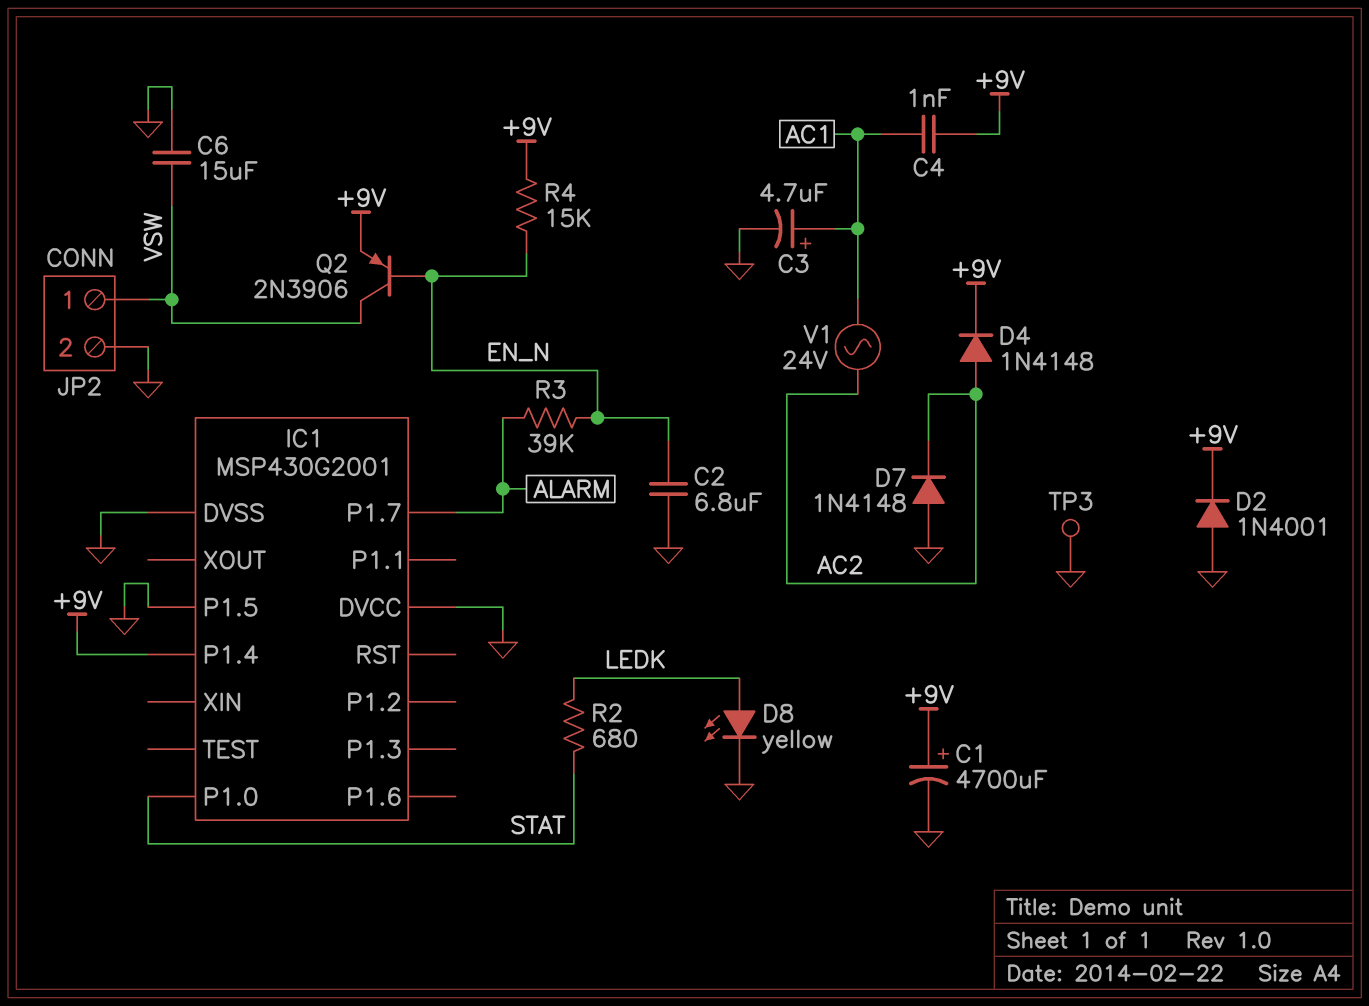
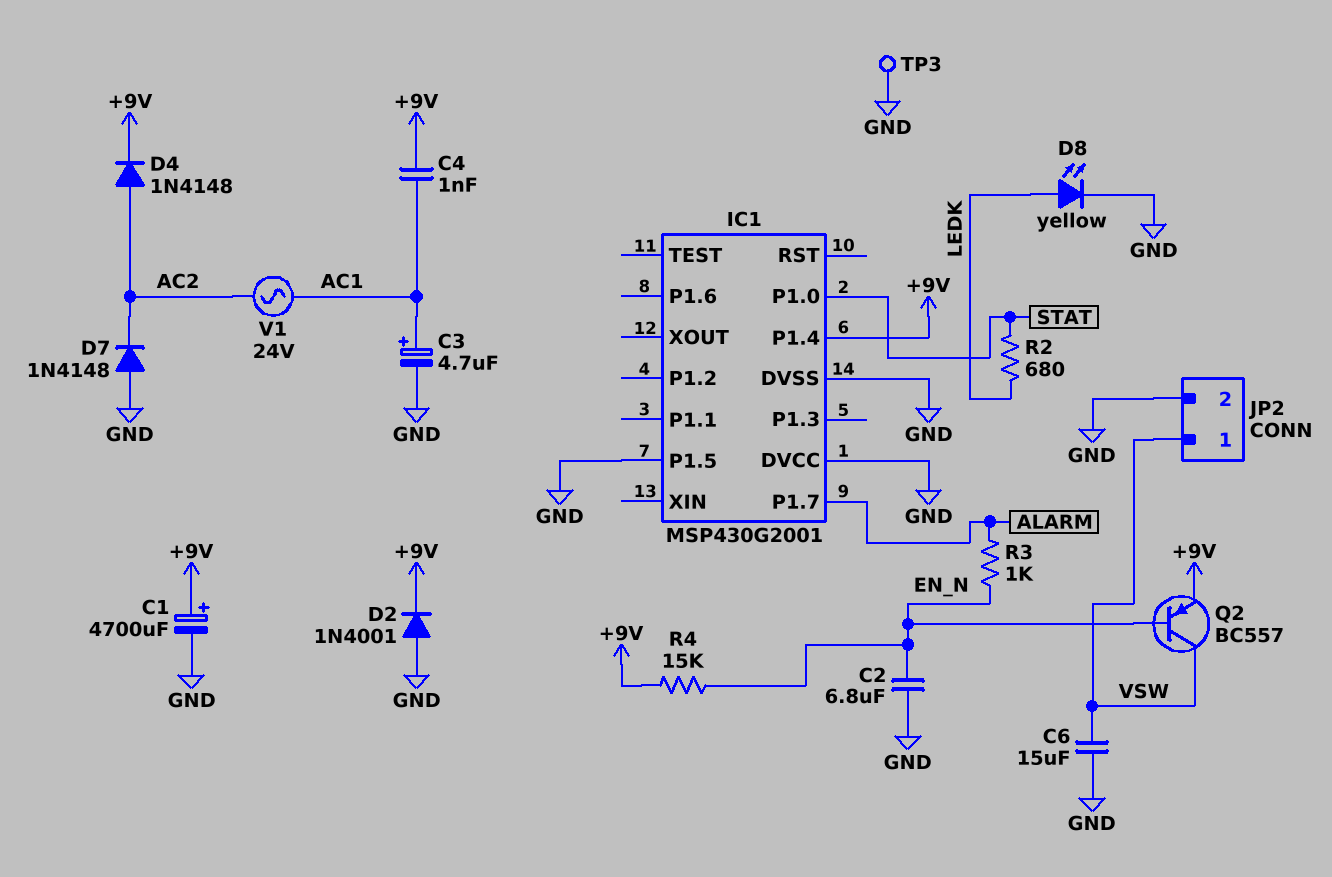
Q2: PNP 2N3906 (B EN_N, C VSW, E +9V) -> PNP BC557 (B EN_N, C VSW, E +9V)
R3: 39k (ALARM, EN_N) -> 1k (ALARM, EN_N)

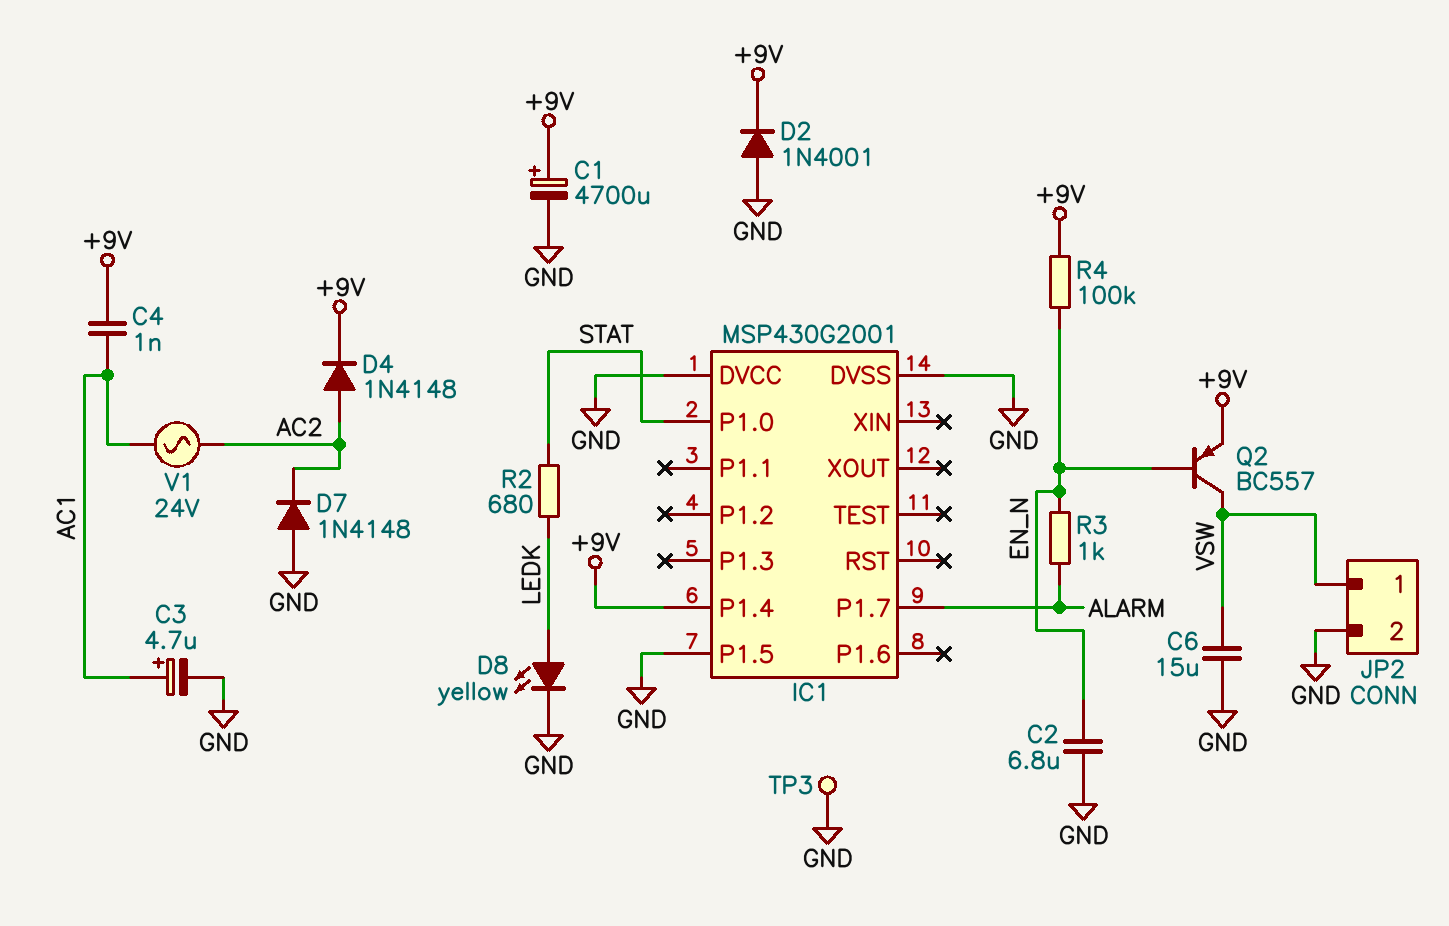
R4: 15k (+9V, EN_N) -> 100k (+9V, EN_N)

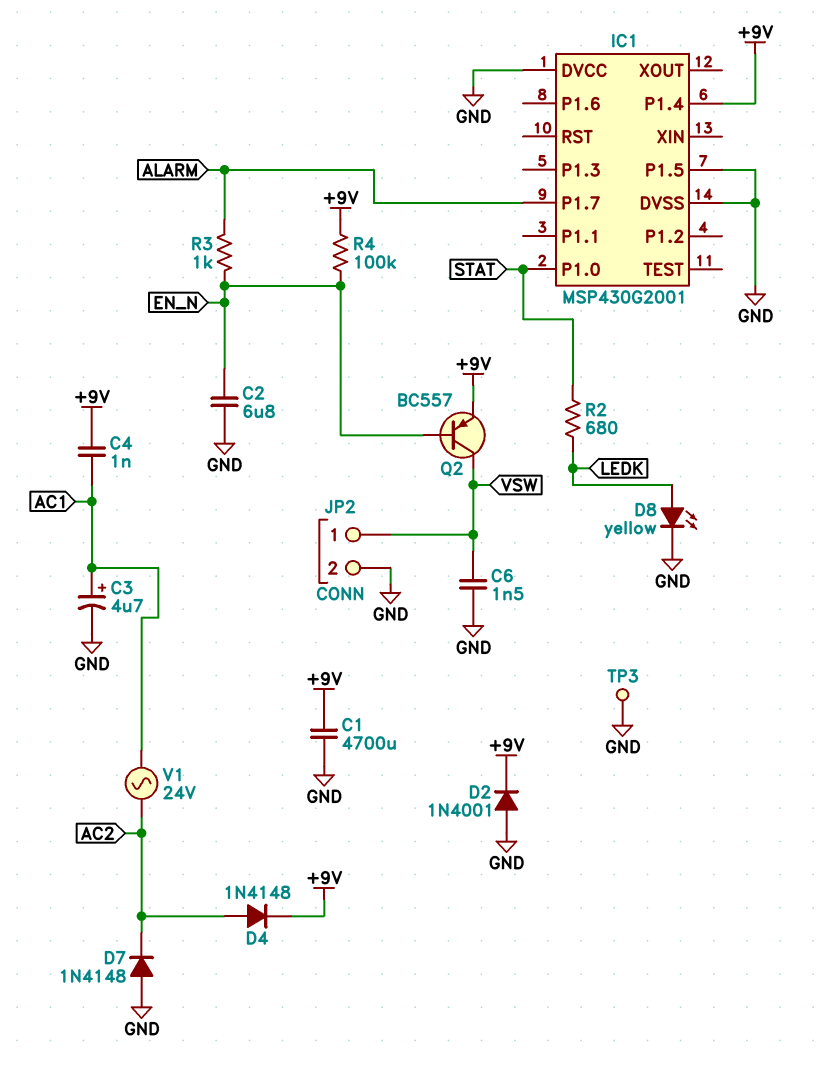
C1: 4700uF (plus +9V, minus GND) -> 4700uF (+9V, GND)
C6: 15uF (GND, VSW) -> 1.5nF (GND, VSW)

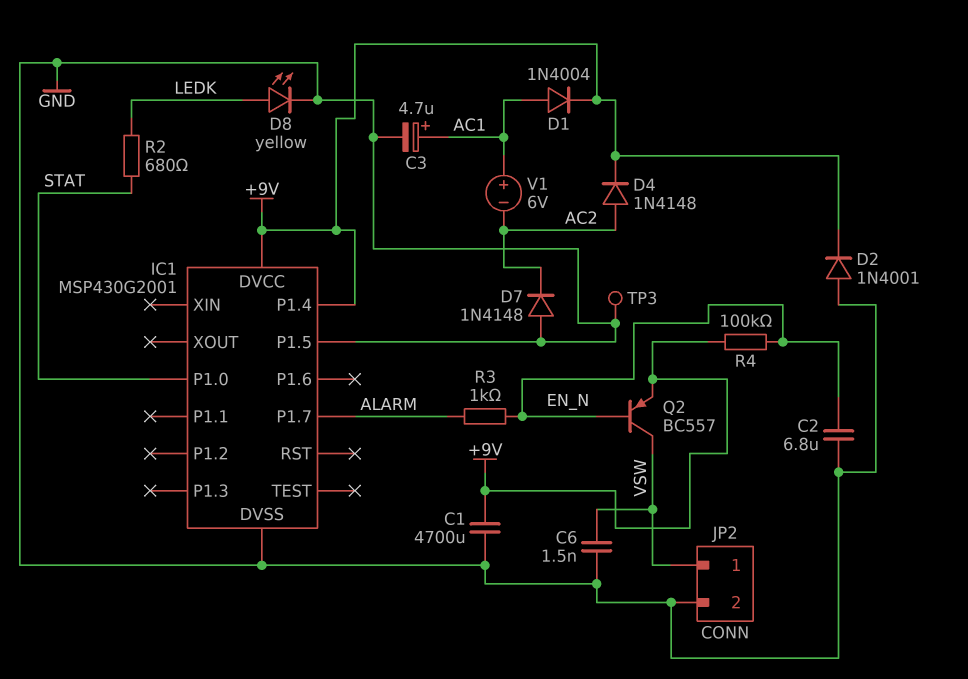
C4: 1nF (+9V, AC1) -> none
D1: none -> diode 1N4004 (A AC1, K +9V)
IC1 pin DVCC: GND -> +9V
V1: AC 24V (AC1, AC2) -> 6V (plus AC1, minus AC2)

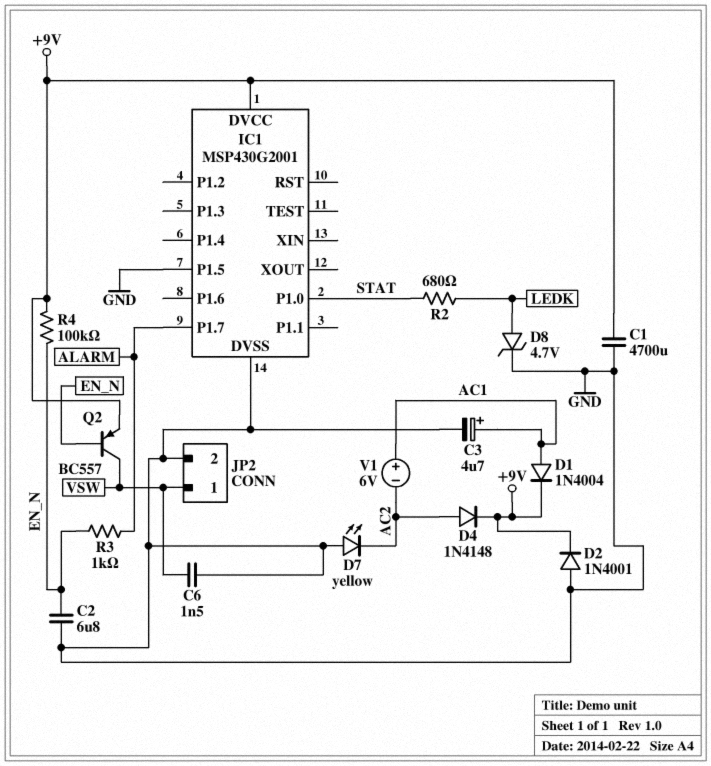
D7: diode 1N4148 (A GND, K AC2) -> LED yellow (A GND, K AC2)
D8: LED yellow (A LEDK, K GND) -> zener 4.7V (A LEDK, K GND)
IC1 pin P1.4: +9V -> none
TP3: test point (GND) -> none

